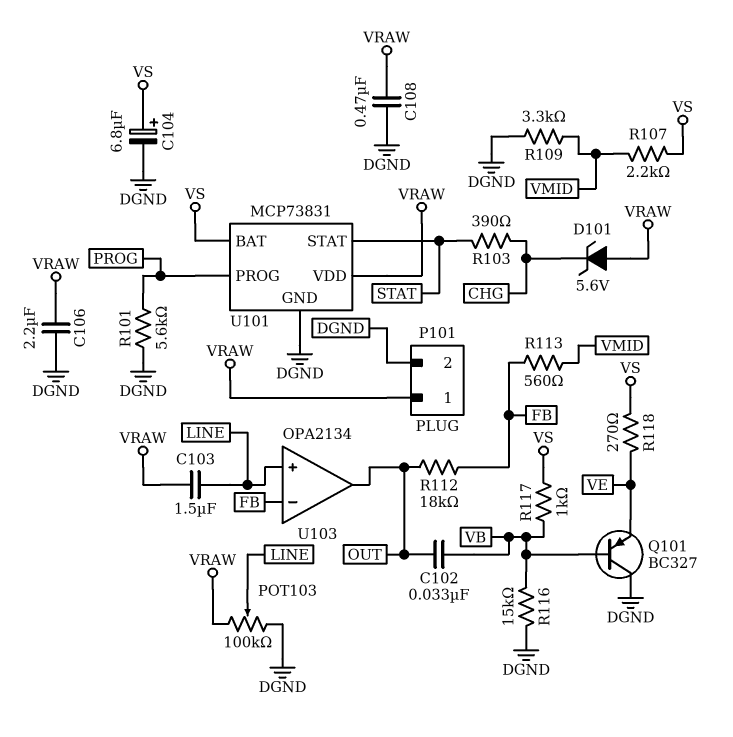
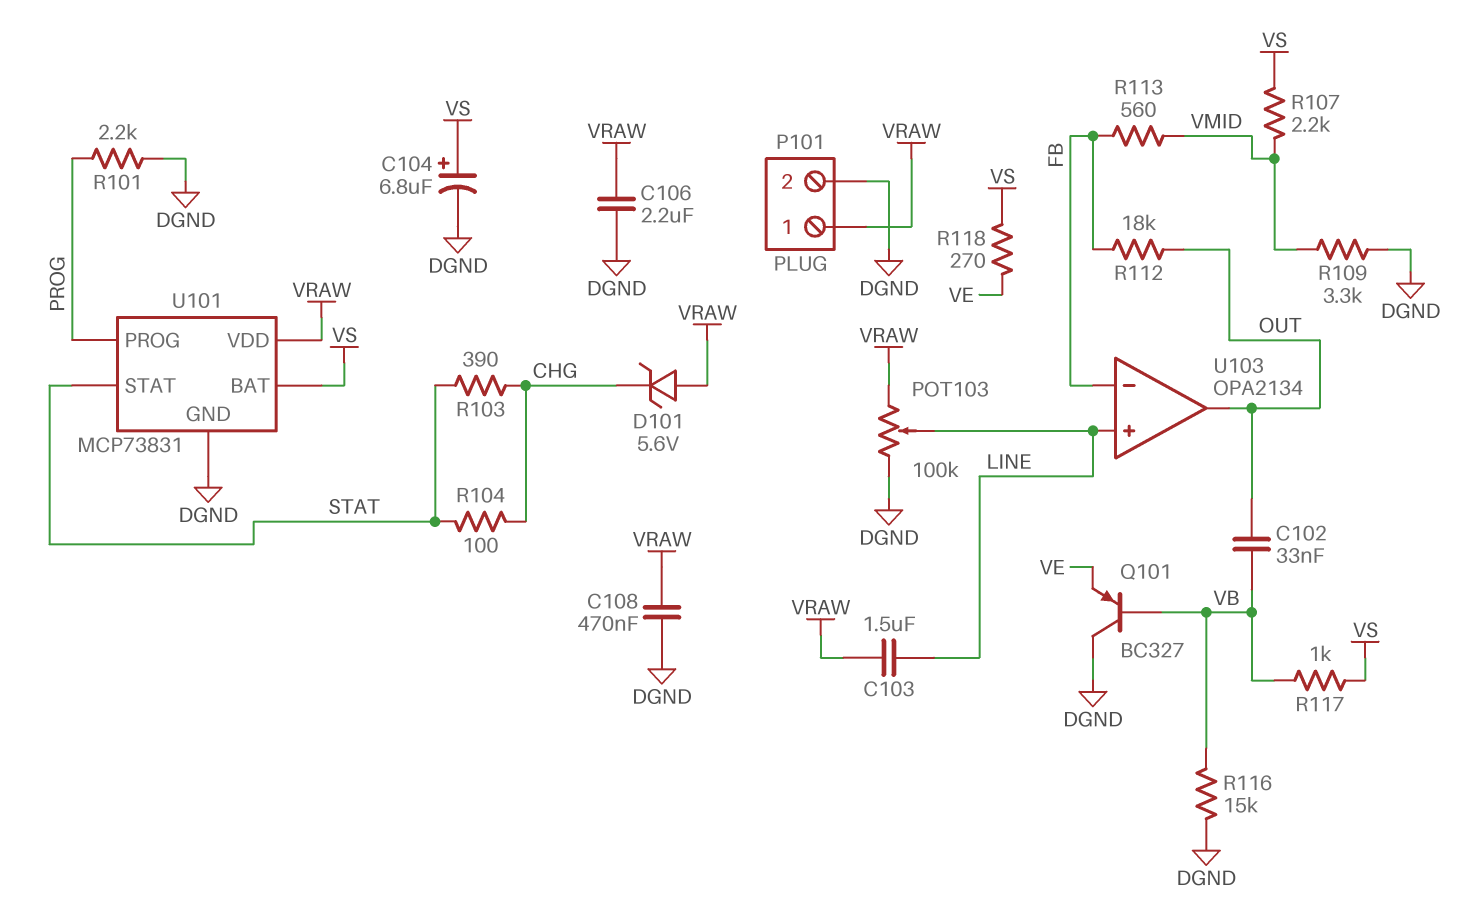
R101: 5.6k (DGND, PROG) -> 2.2k (DGND, PROG)
R104: none -> 100 (CHG, STAT)

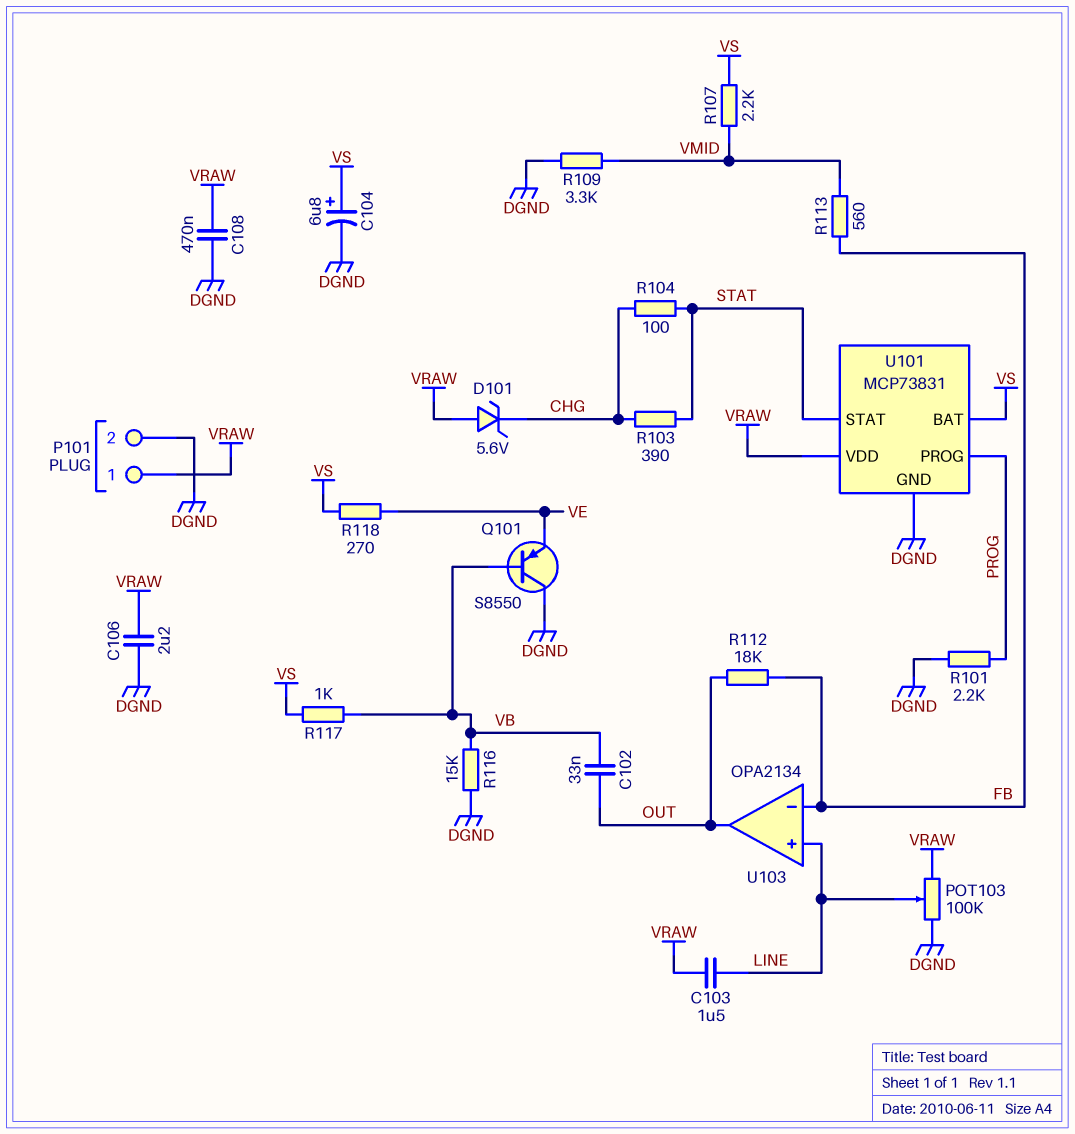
Q101: PNP BC327 (B VB, C DGND, E VE) -> PNP S8550 (B VB, C DGND, E VE)

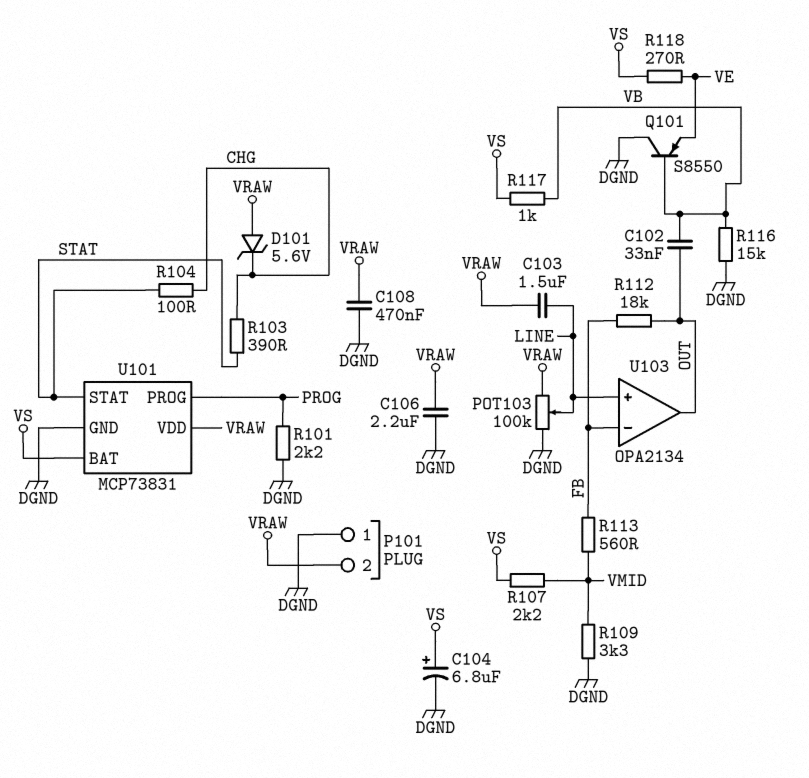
P101 pin 1: VRAW -> DGND
P101 pin 2: DGND -> VRAW

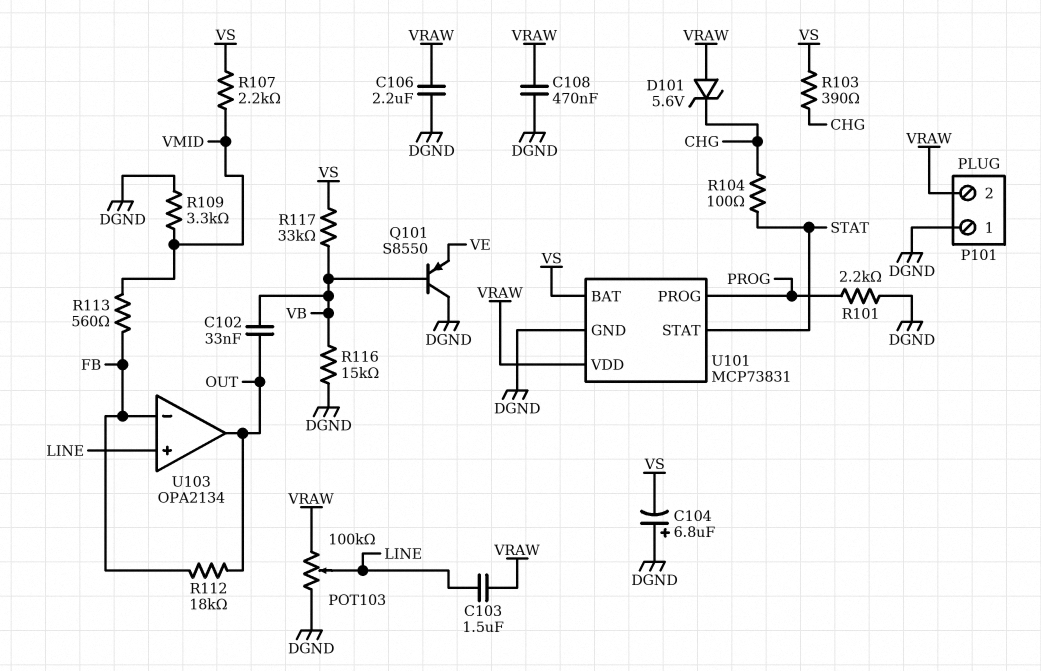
C104: 6.8uF (plus VS, minus DGND) -> 6.8uF (plus DGND, minus VS)
R103: 390 (CHG, STAT) -> 390 (CHG, VS)
R117: 1k (VB, VS) -> 33k (VB, VS)
R118: 270 (VE, VS) -> none

